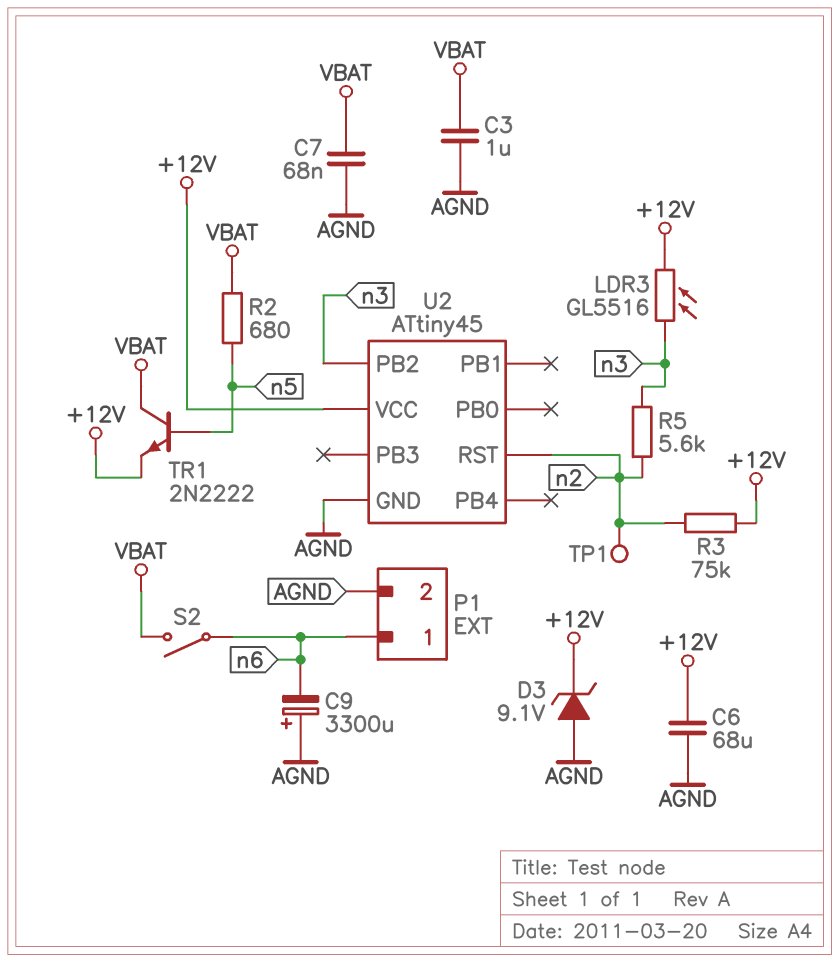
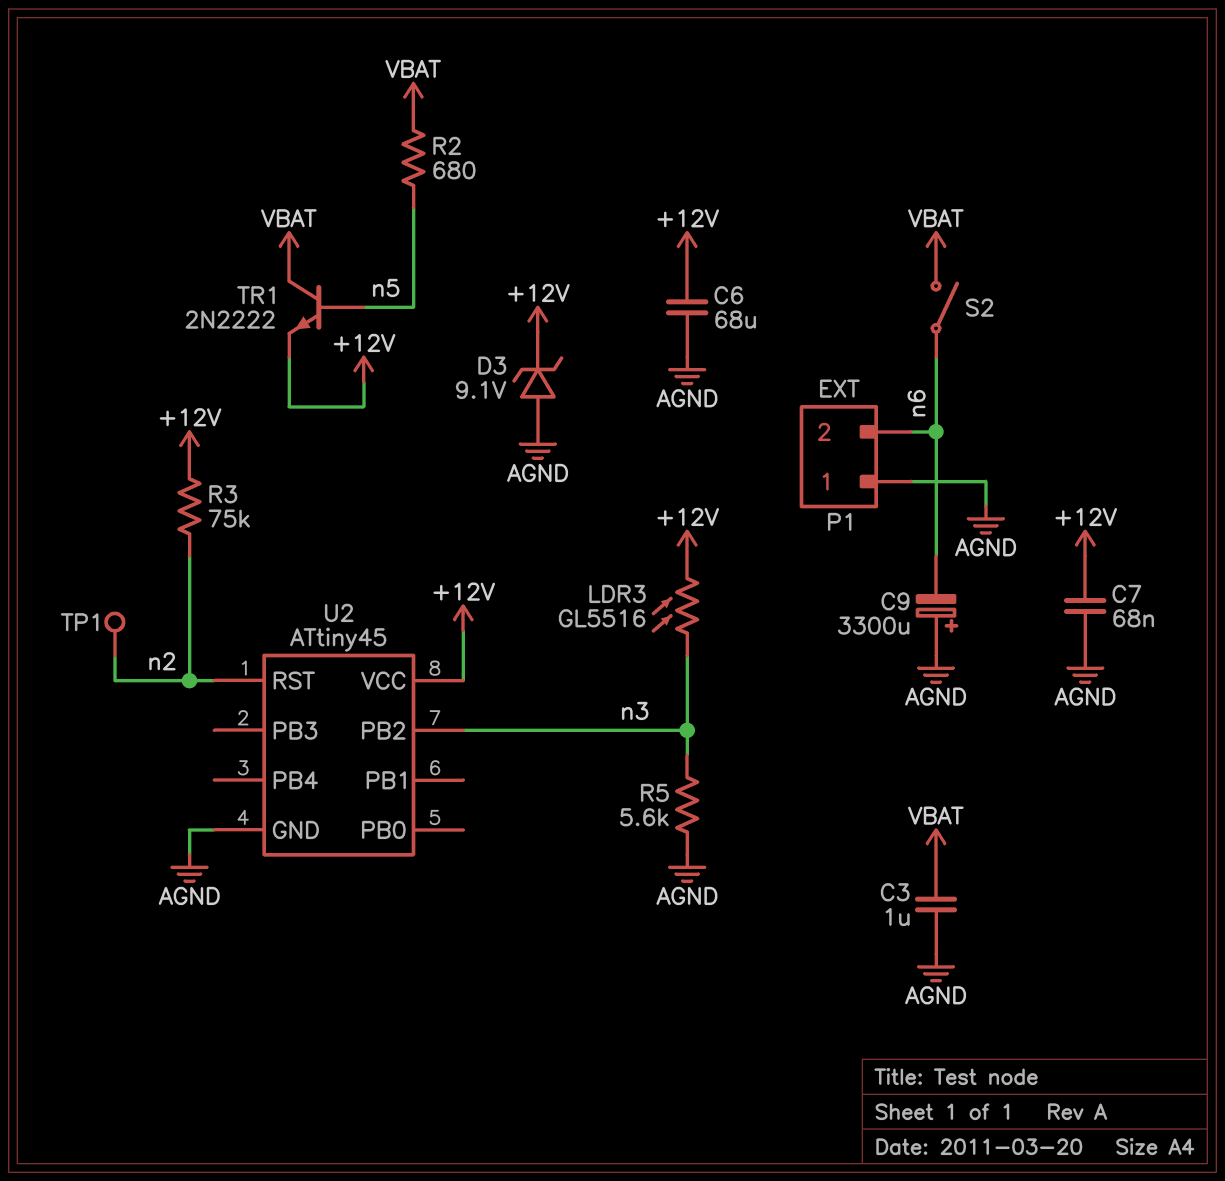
C7: 68nF (AGND, VBAT) -> 68nF (+12V, AGND)
P1 pin 1: n6 -> AGND
P1 pin 2: AGND -> n6
R5: 5.6k (n2, n3) -> 5.6k (AGND, n3)

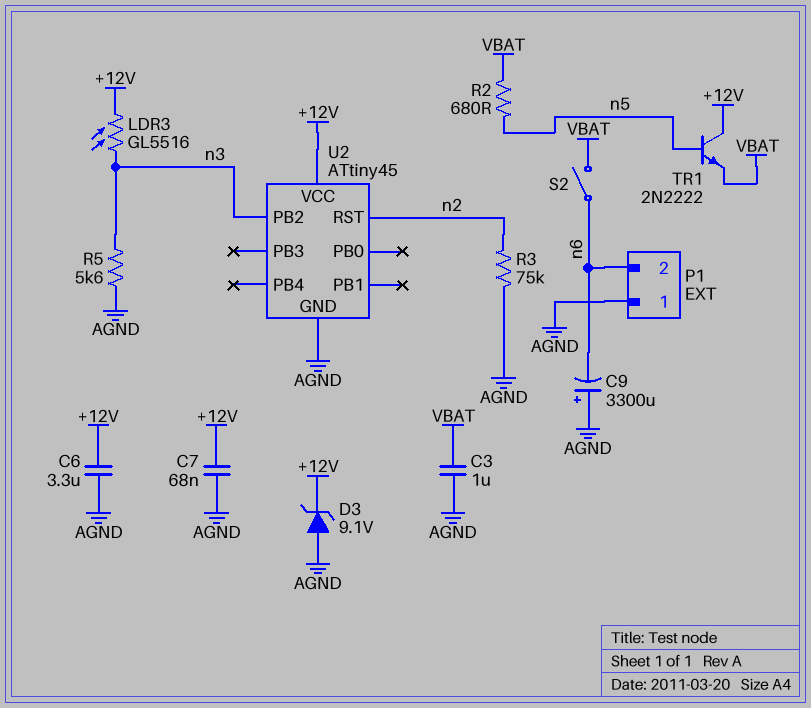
C6: 68uF (+12V, AGND) -> 3.3uF (+12V, AGND)
R3: 75k (+12V, n2) -> 75k (AGND, n2)
TP1: test point (n2) -> none
TR1: NPN 2N2222 (B n5, C VBAT, E +12V) -> NPN 2N2222 (B n5, C +12V, E VBAT)

